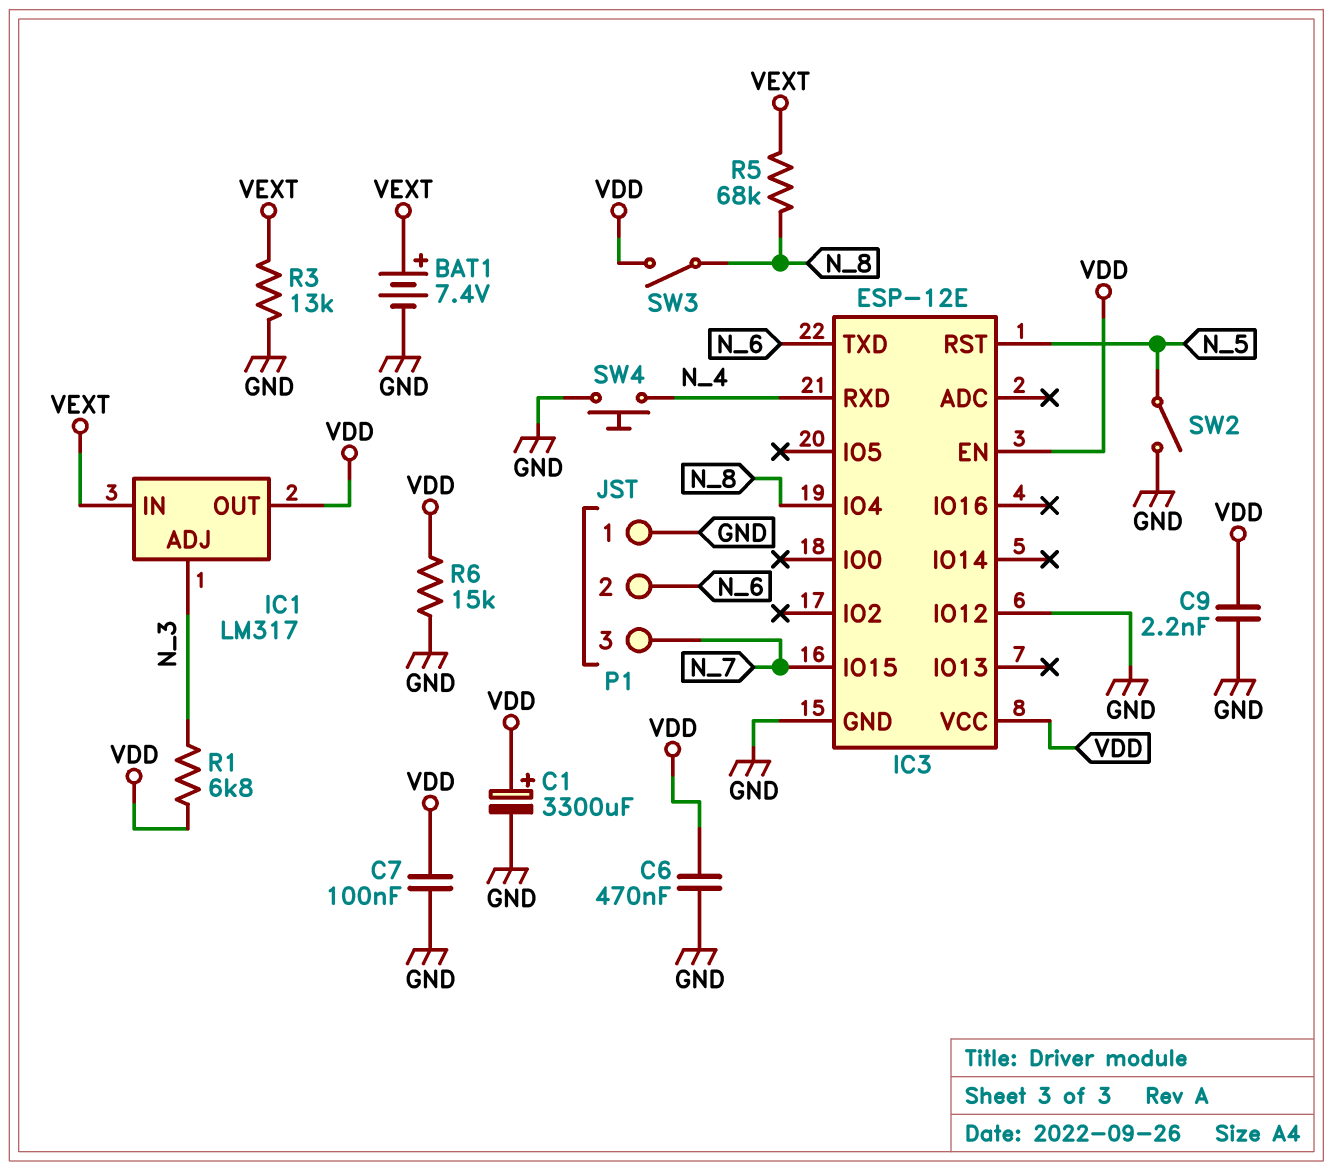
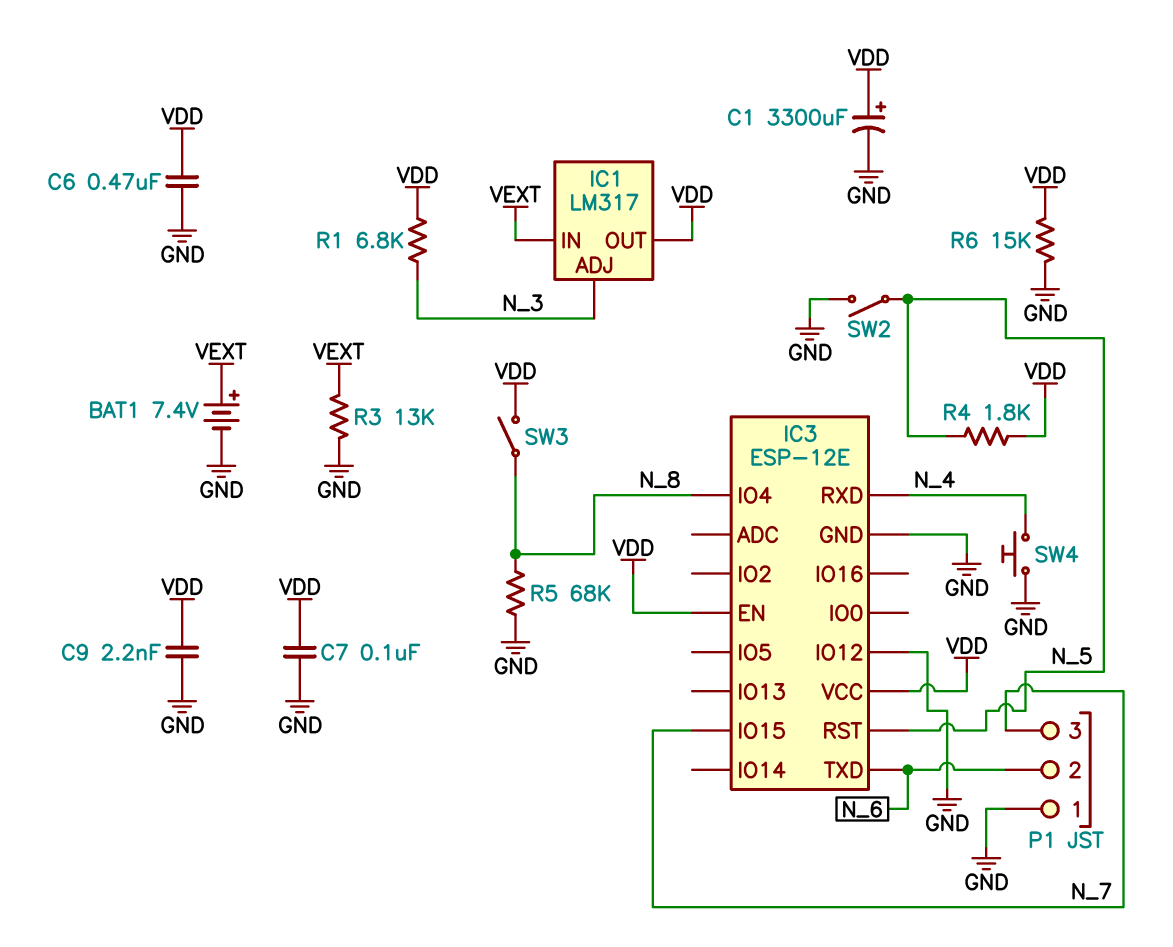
R4: none -> 1.8k (N_5, VDD)
R5: 68k (N_8, VEXT) -> 68k (GND, N_8)

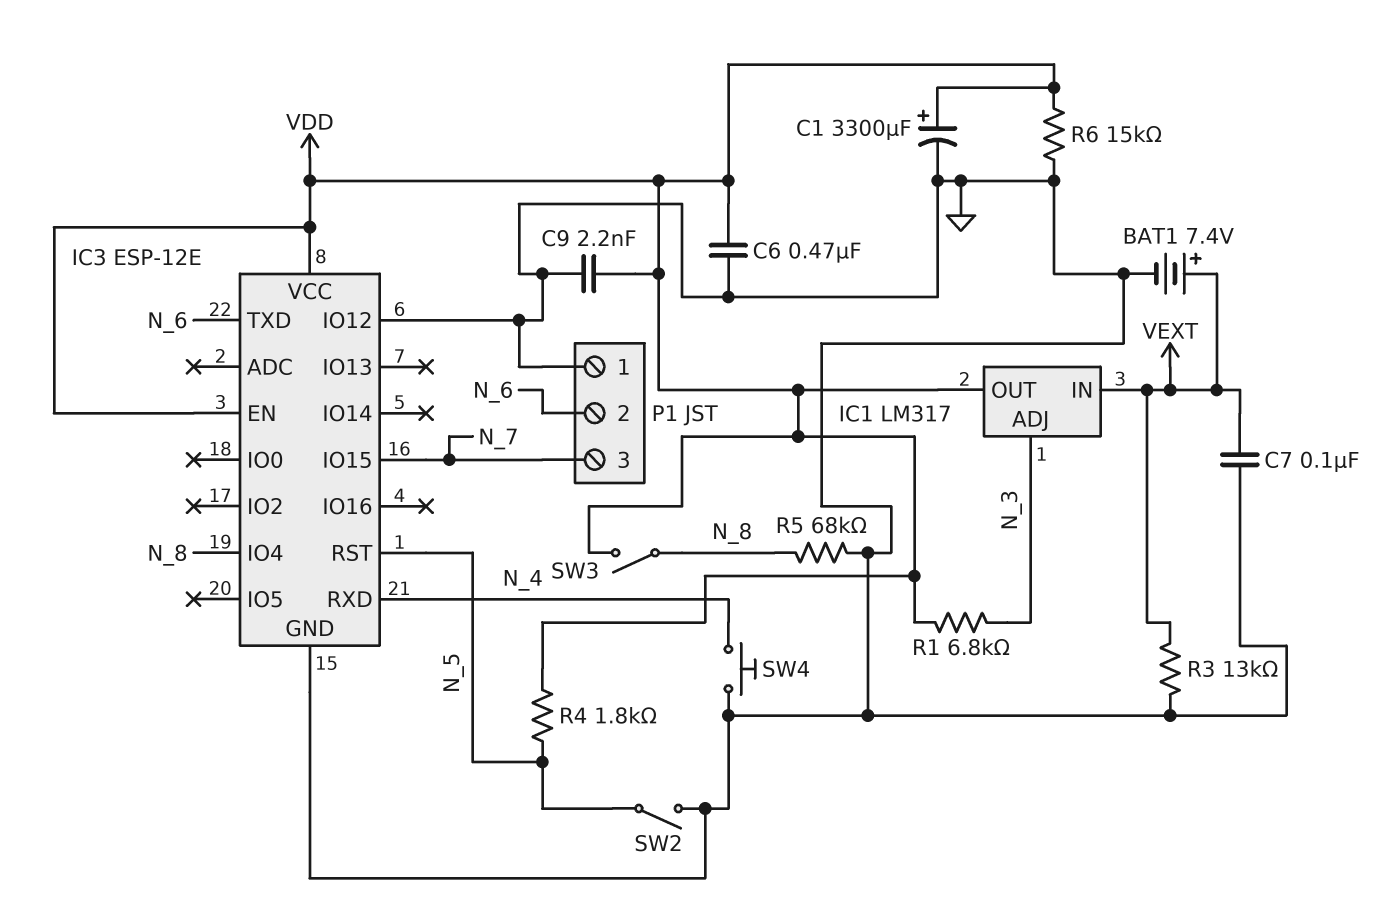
C7: 100nF (GND, VDD) -> 100nF (GND, VEXT)

